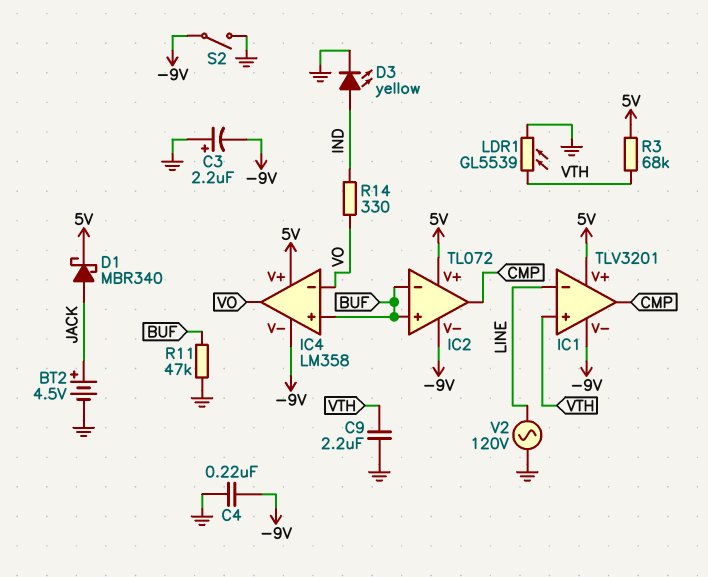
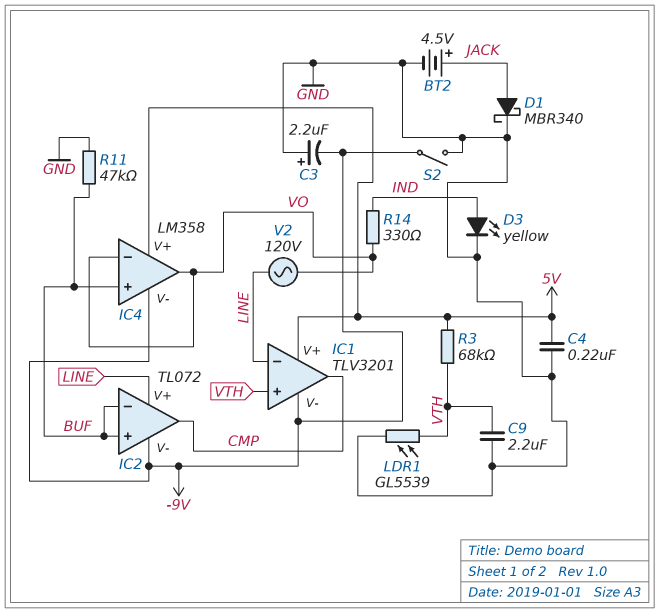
C4: 220nF (-9V, GND) -> 220nF (5V, GND)
D1: schottky MBR340 (A JACK, K 5V) -> schottky MBR340 (A JACK, K GND)
IC2 pin V+: 5V -> LINE
V2: AC 120V (GND, LINE) -> AC 120V (LINE, VO)

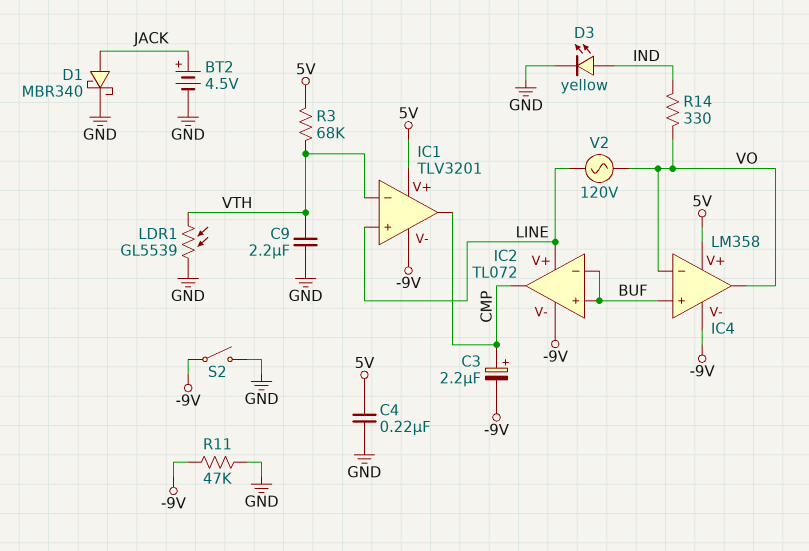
C3: 2.2uF (plus GND, minus -9V) -> 2.2uF (plus CMP, minus -9V)
IC1 pin in+: VTH -> LINE
IC1 pin in-: LINE -> VTH
R11: 47k (BUF, GND) -> 47k (-9V, GND)

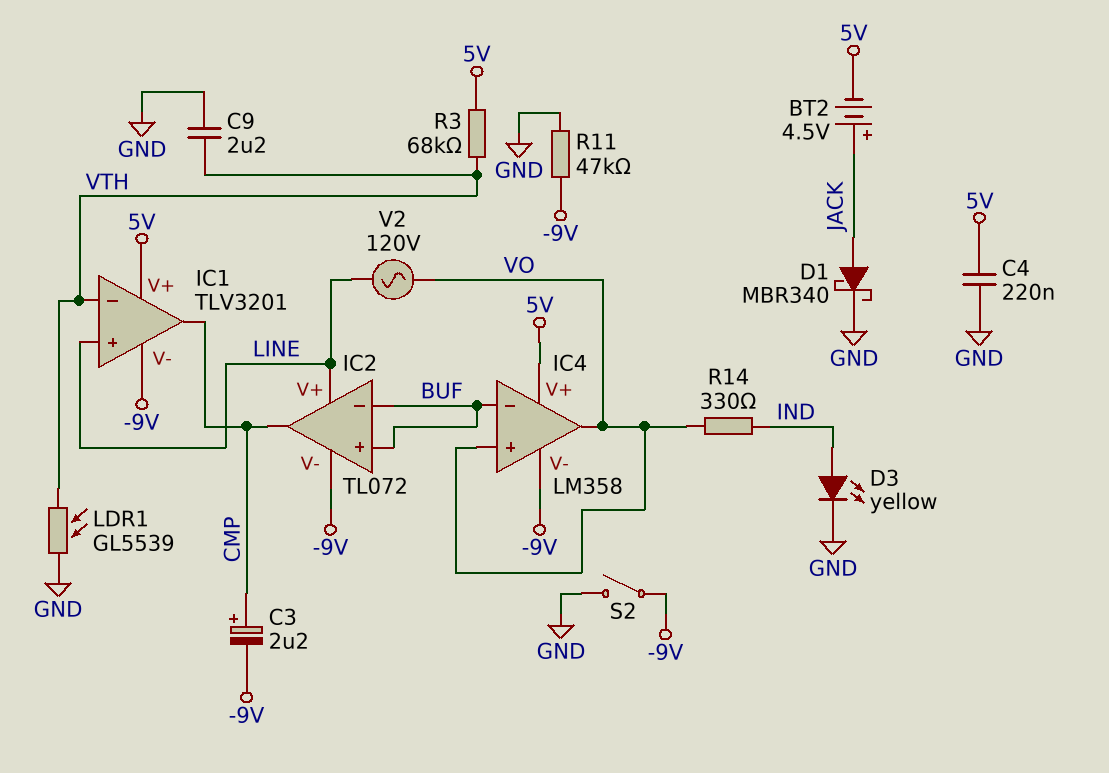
BT2: 4.5V (plus JACK, minus GND) -> 4.5V (plus JACK, minus 5V)
IC4 pin in+: BUF -> VO
IC4 pin in-: VO -> BUF

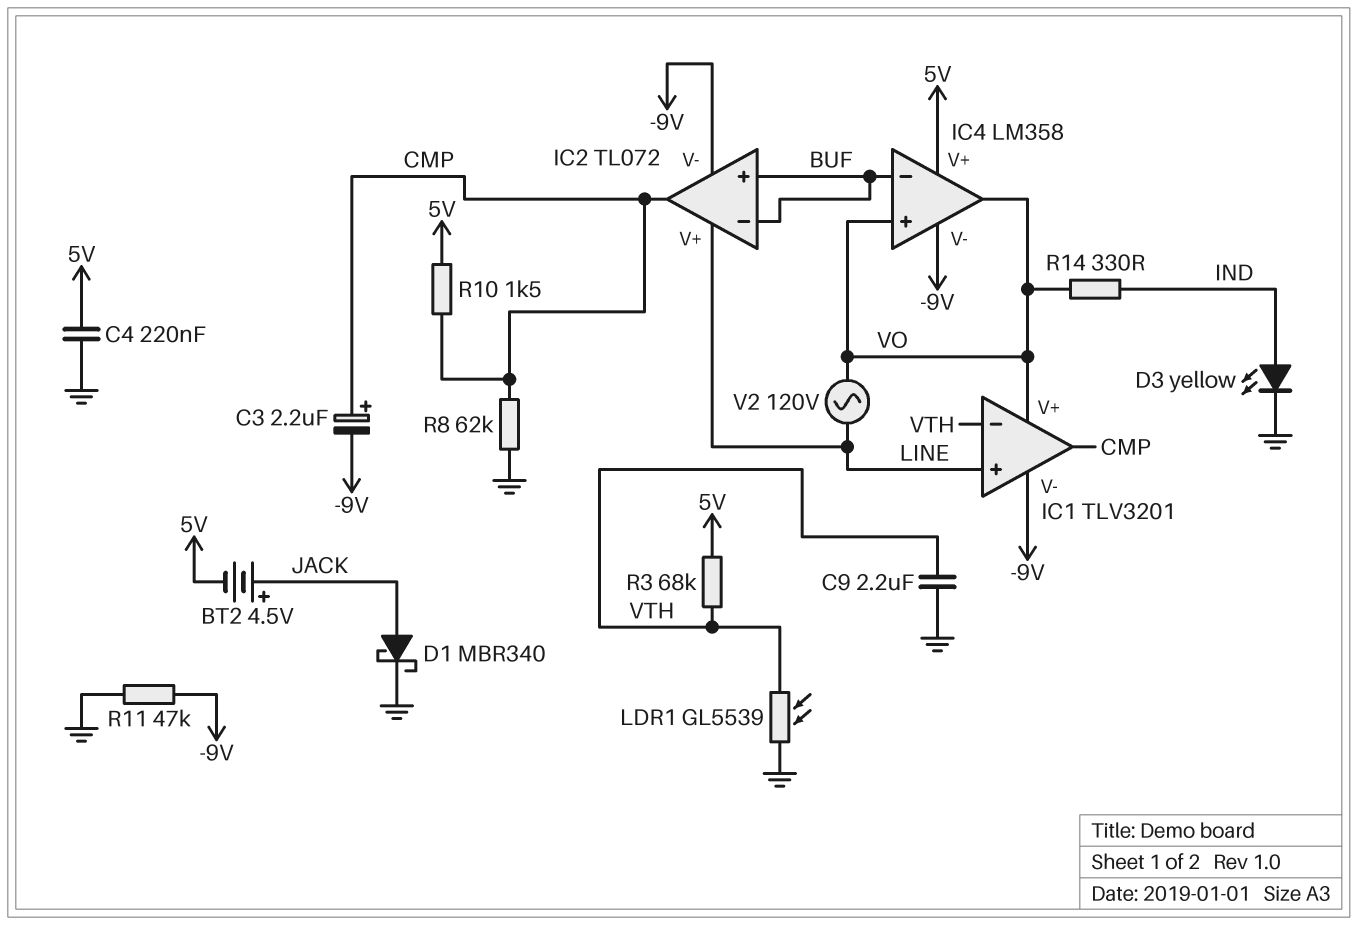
IC1 pin V+: 5V -> VO
R8: none -> 62k (CMP, GND)
R10: none -> 1.5k (5V, CMP)
S2: switch (-9V, GND) -> none

